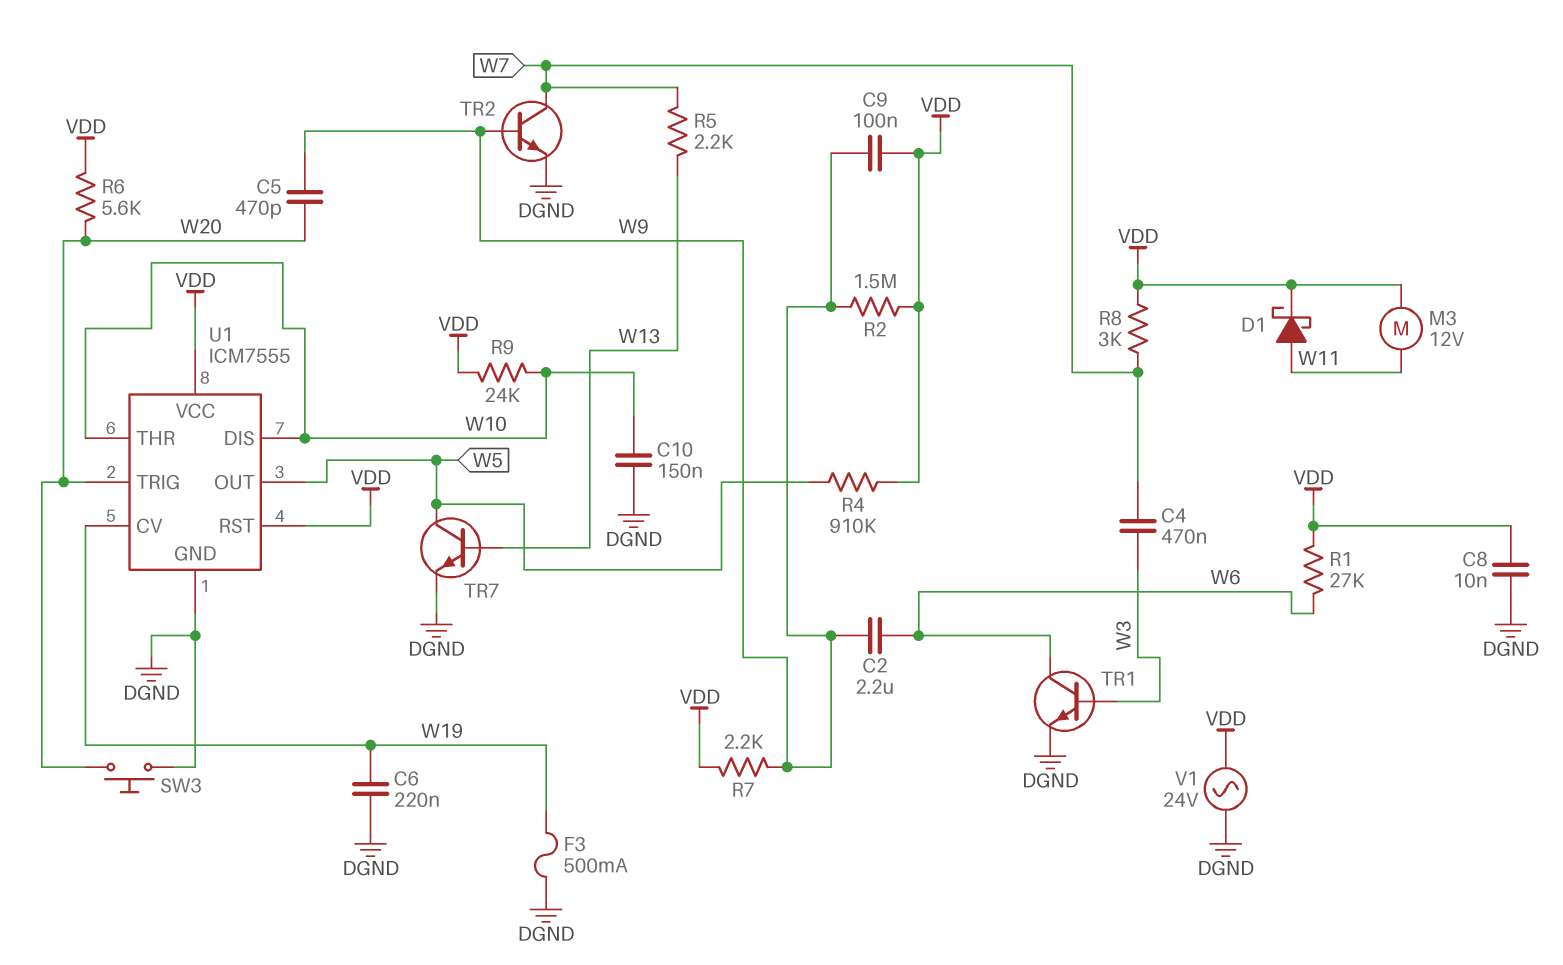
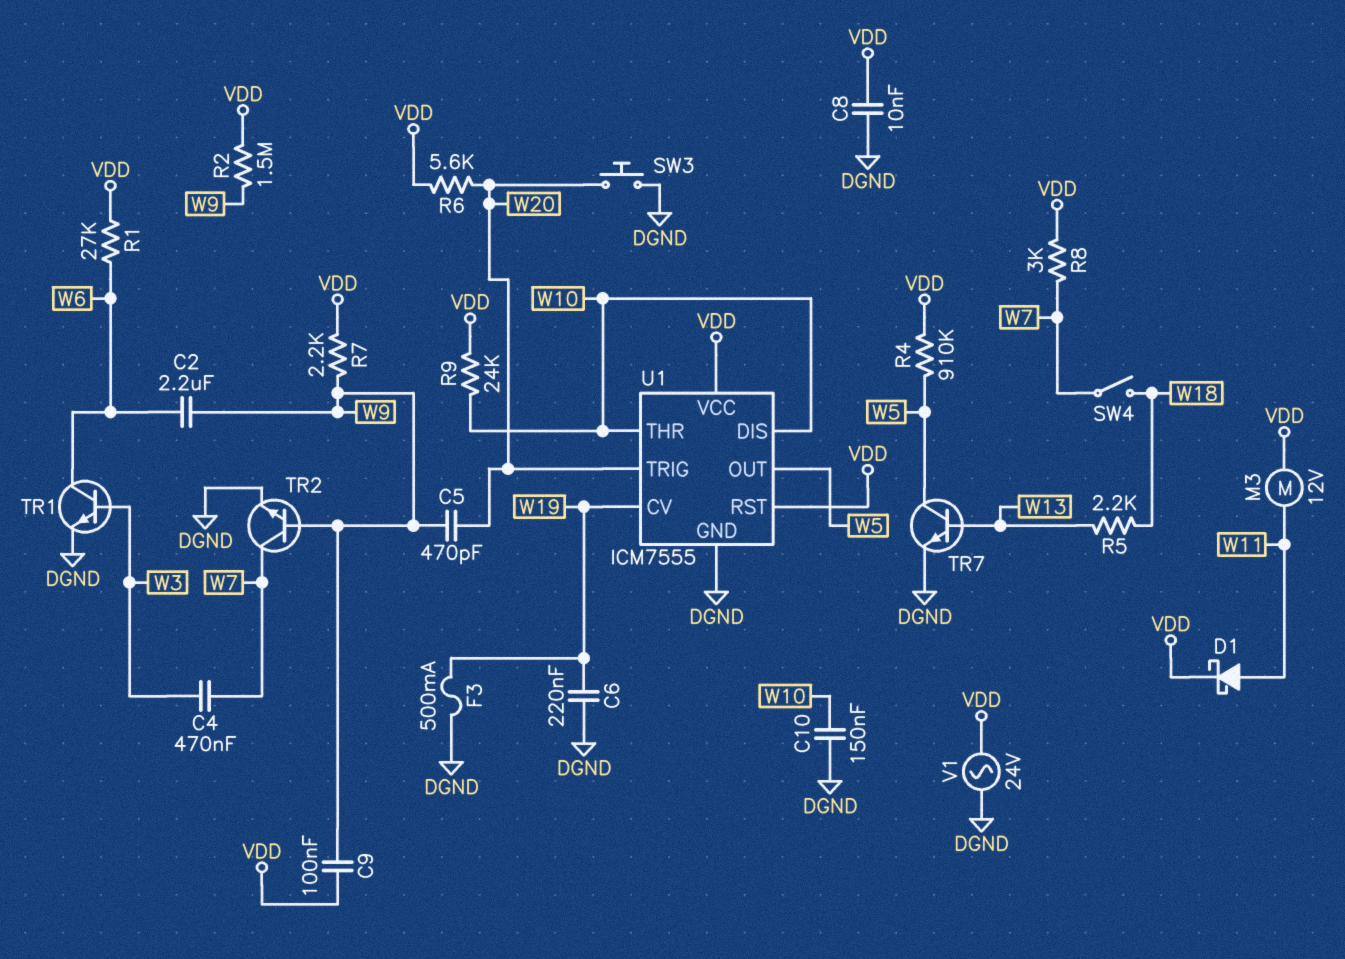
R5: 2.2k (W7, W13) -> 2.2k (W13, W18)
SW4: none -> switch (W7, W18)

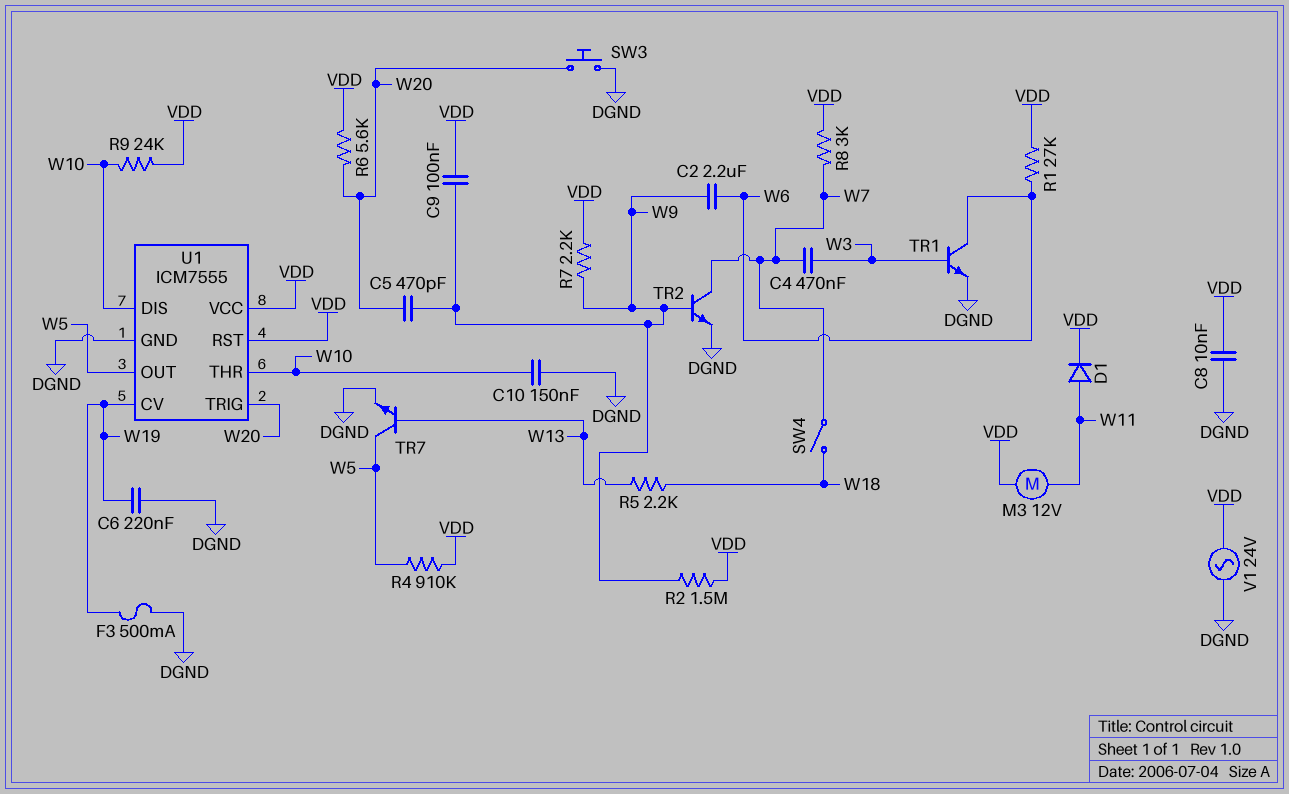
D1: schottky (A W11, K VDD) -> diode (A W11, K VDD)

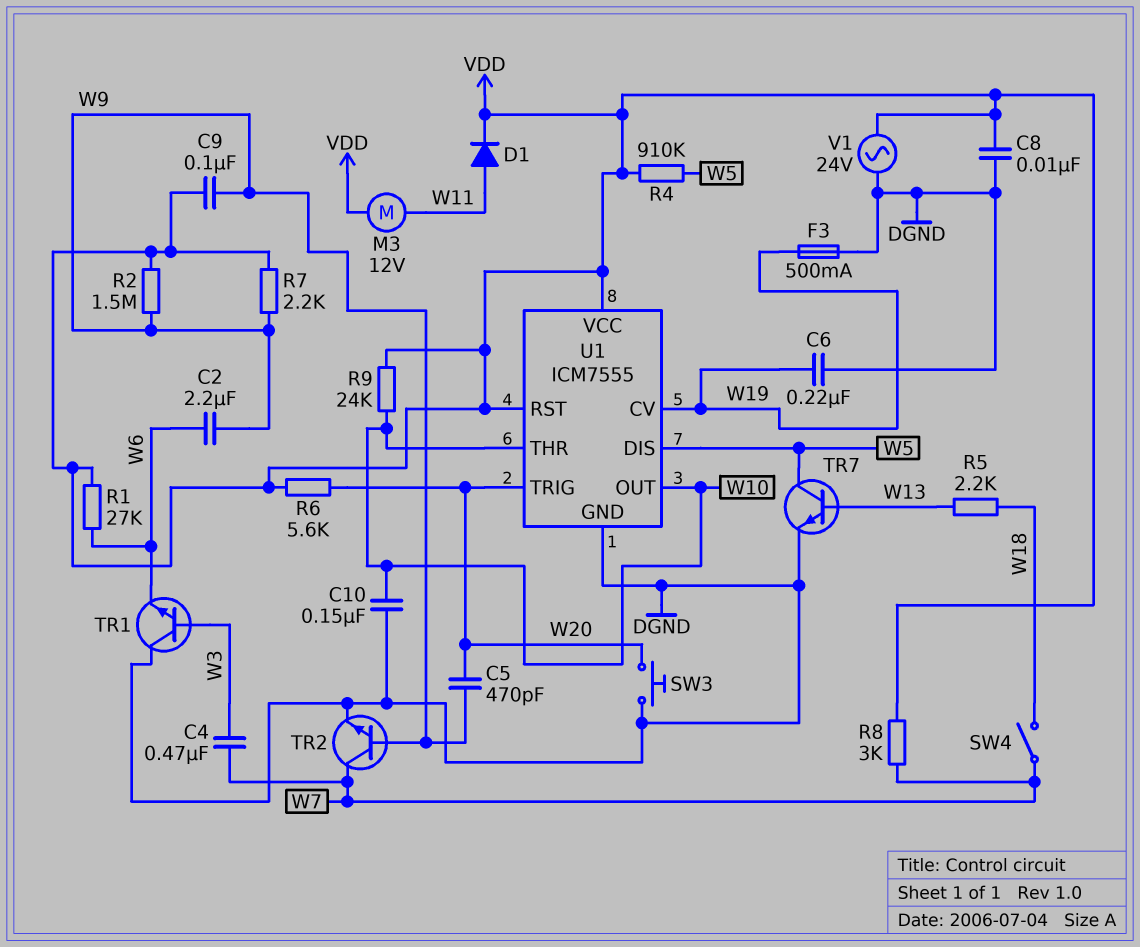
TR1: NPN (B W3, C W6, E DGND) -> NPN (B W3, C DGND, E W6)
U1 pin DIS: W10 -> W5
U1 pin OUT: W5 -> W10

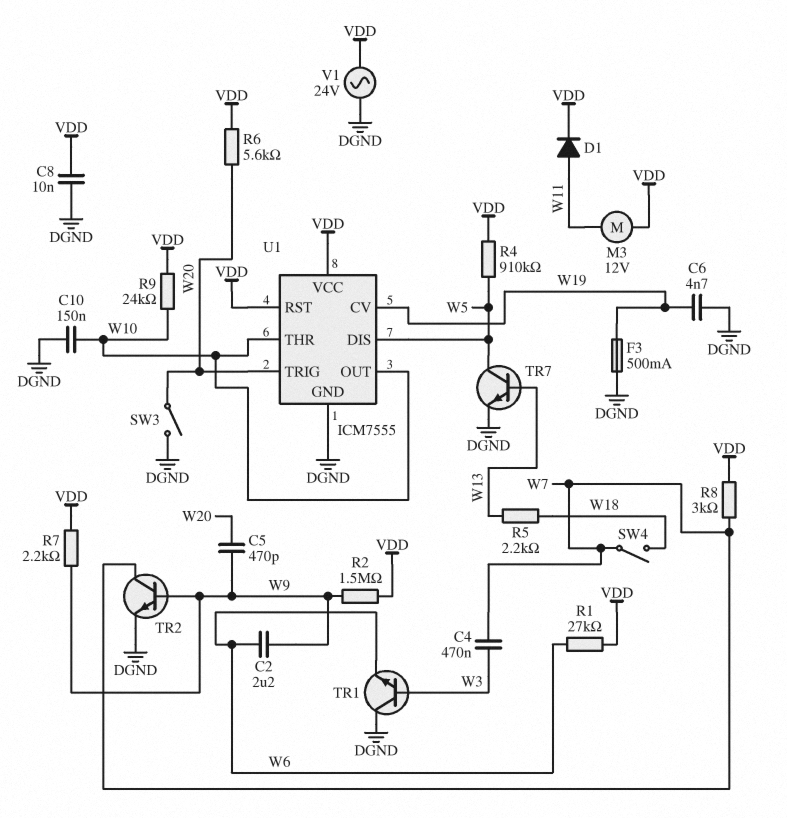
C6: 220nF (DGND, W19) -> 4.7nF (DGND, W19)
C9: 100nF (VDD, W9) -> none
SW3: button (DGND, W20) -> switch (DGND, W20)

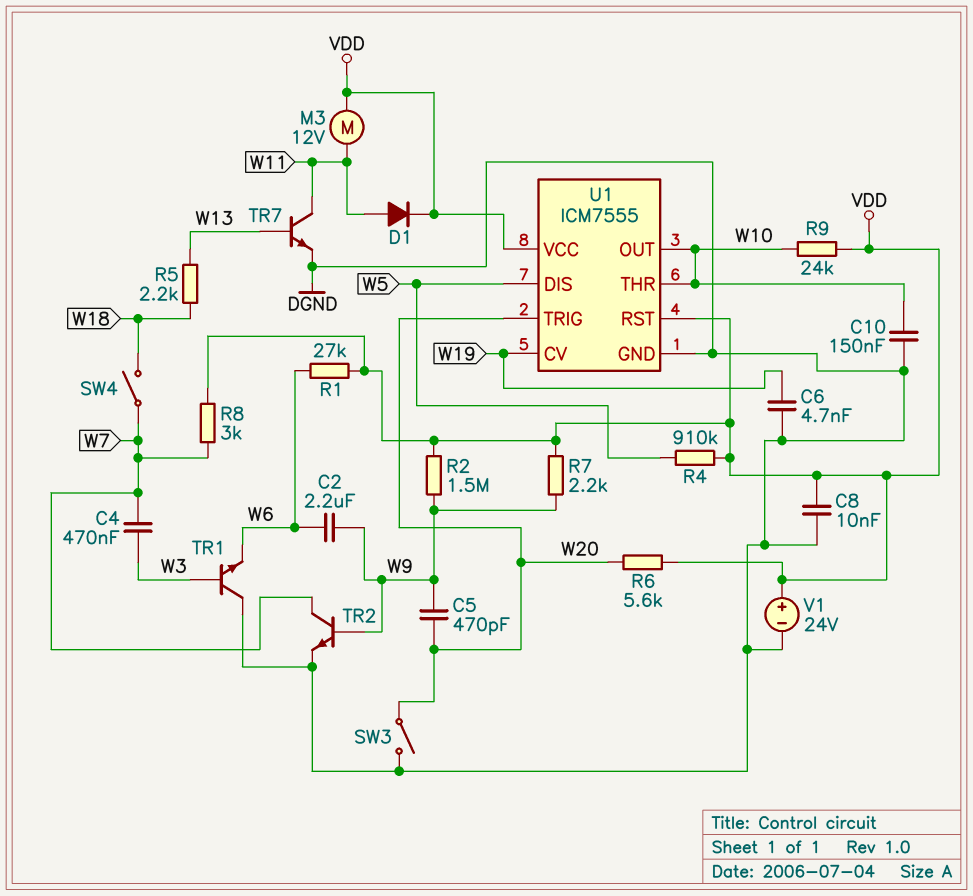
F3: 500mA (DGND, W19) -> none
TR7: NPN (B W13, C W5, E DGND) -> NPN (B W13, C W11, E DGND)
V1: AC 24V (DGND, VDD) -> 24V (plus VDD, minus DGND)

